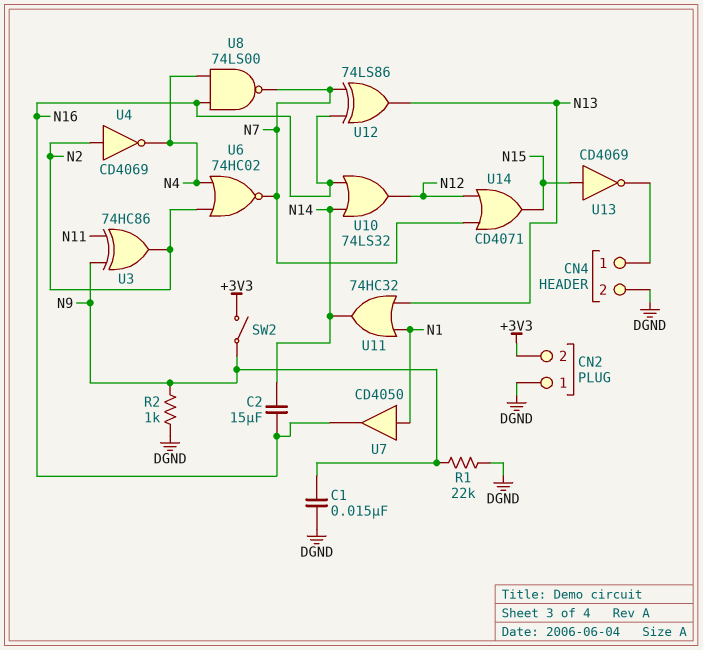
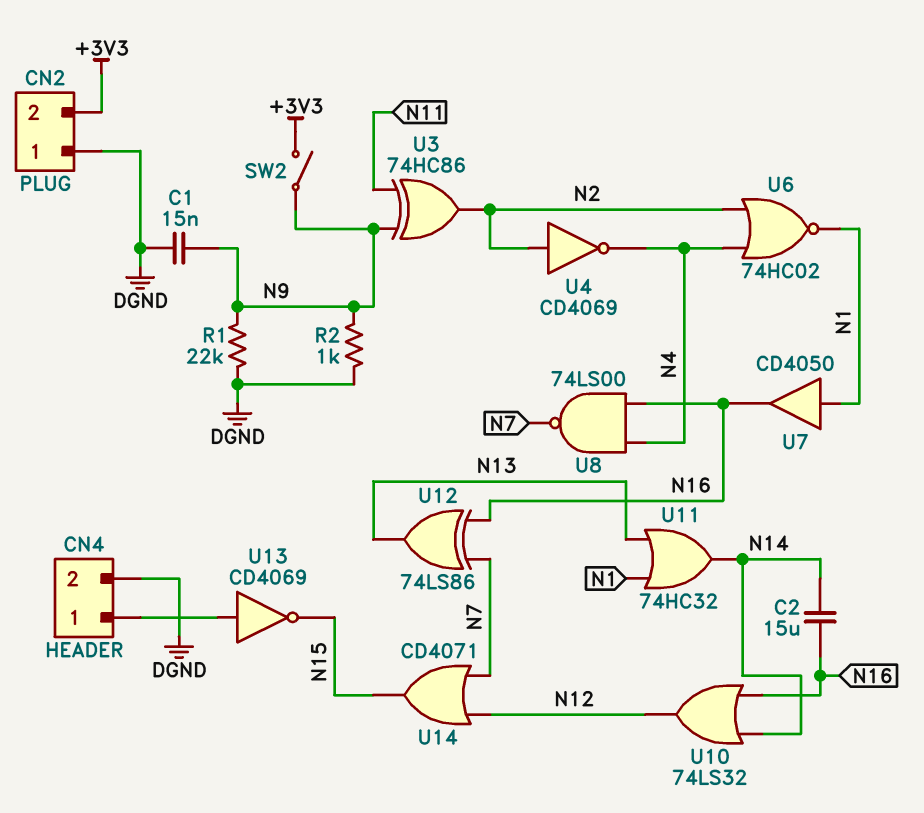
U6: NOR 74HC02 (in N2, in N4, out N7) -> NOR 74HC02 (in N2, in N4, out N1)
U13: NOT CD4069 (in N15, out CN4/1) -> NOT CD4069 (in CN4/1, out N15)

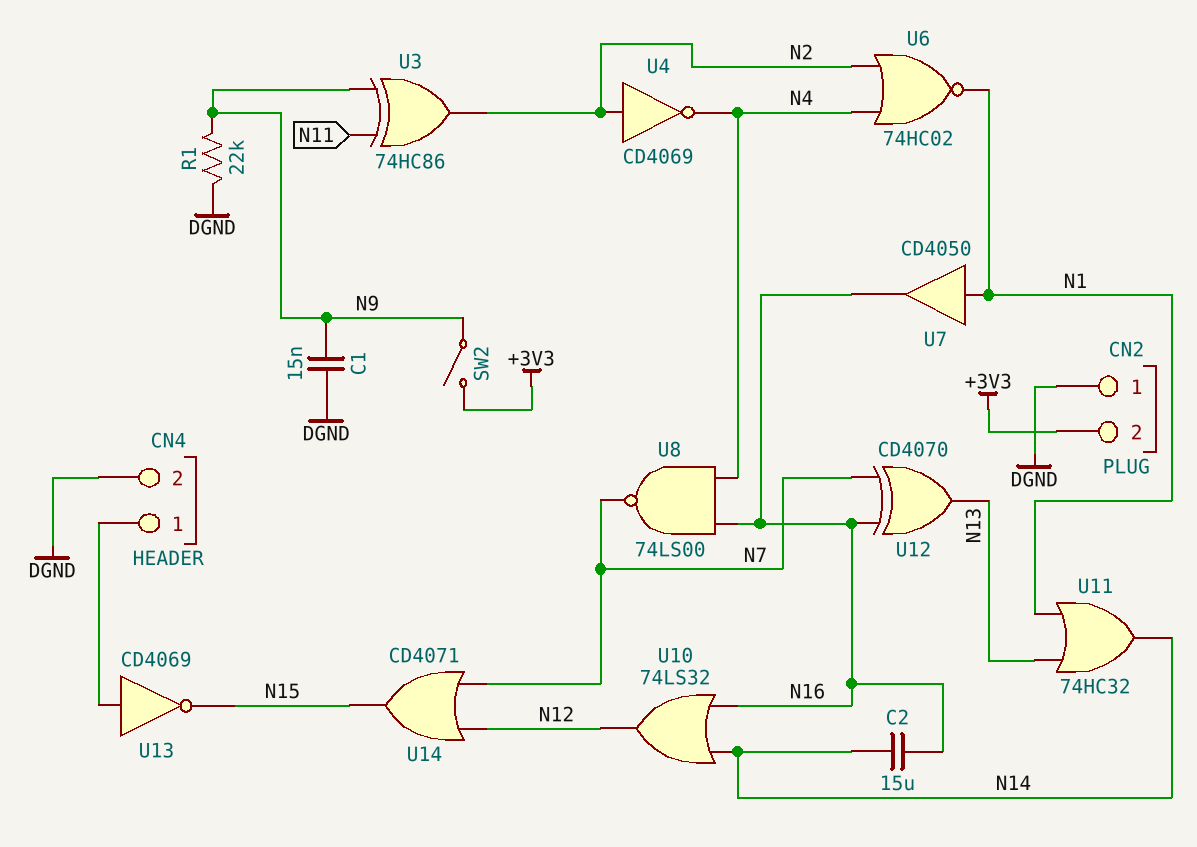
R2: 1k (DGND, N9) -> none
U12: XOR 74LS86 (in N7, in N16, out N13) -> XOR CD4070 (in N7, in N16, out N13)

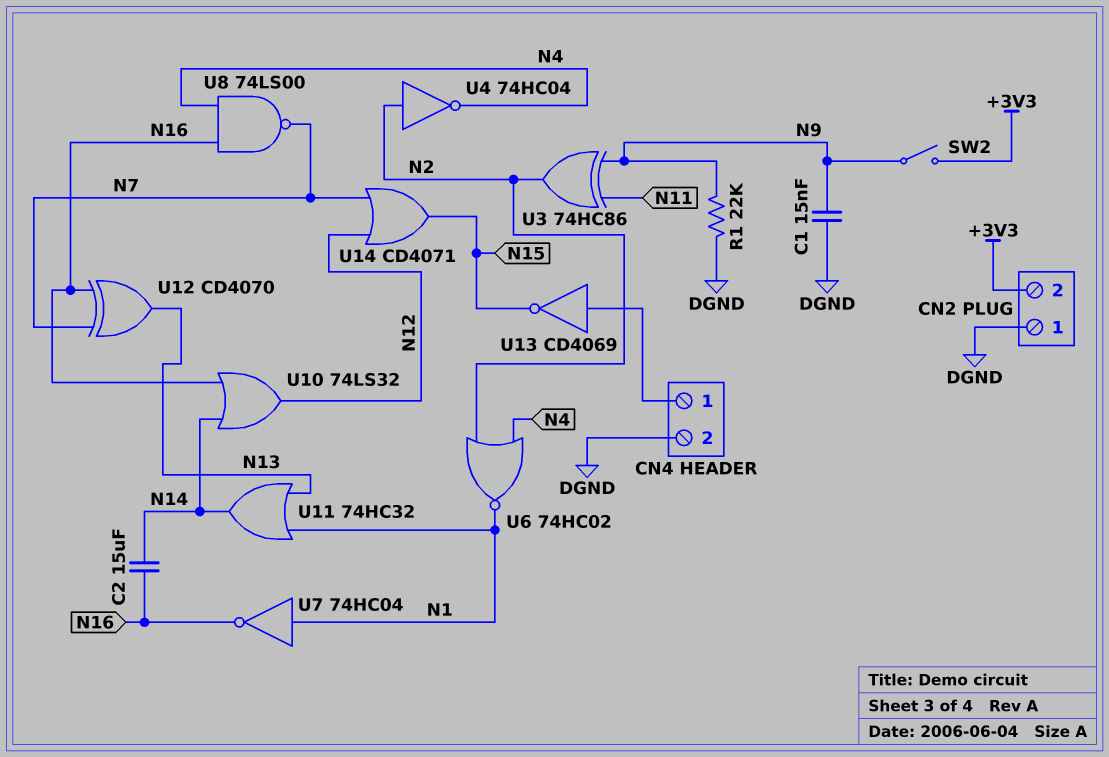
U4: NOT CD4069 (in N2, out N4) -> NOT 74HC04 (in N2, out N4)
U7: buffer CD4050 (in N1, out N16) -> NOT 74HC04 (in N1, out N16)

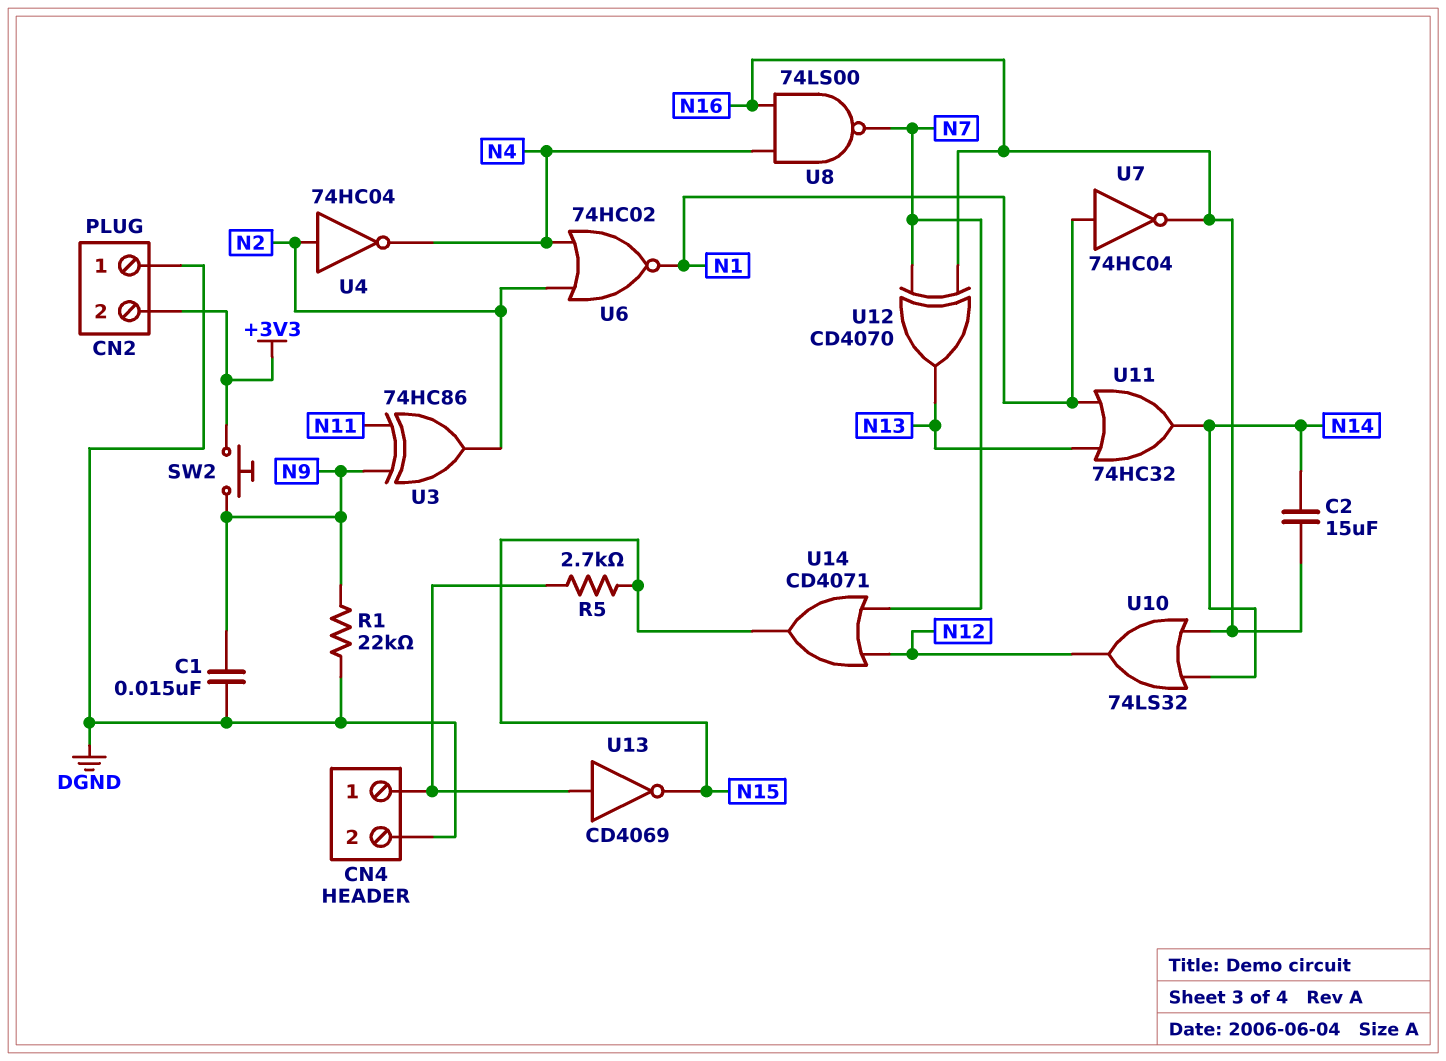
R5: none -> 2.7k (CN4/1, N15)
SW2: switch (+3V3, N9) -> button (+3V3, N9)

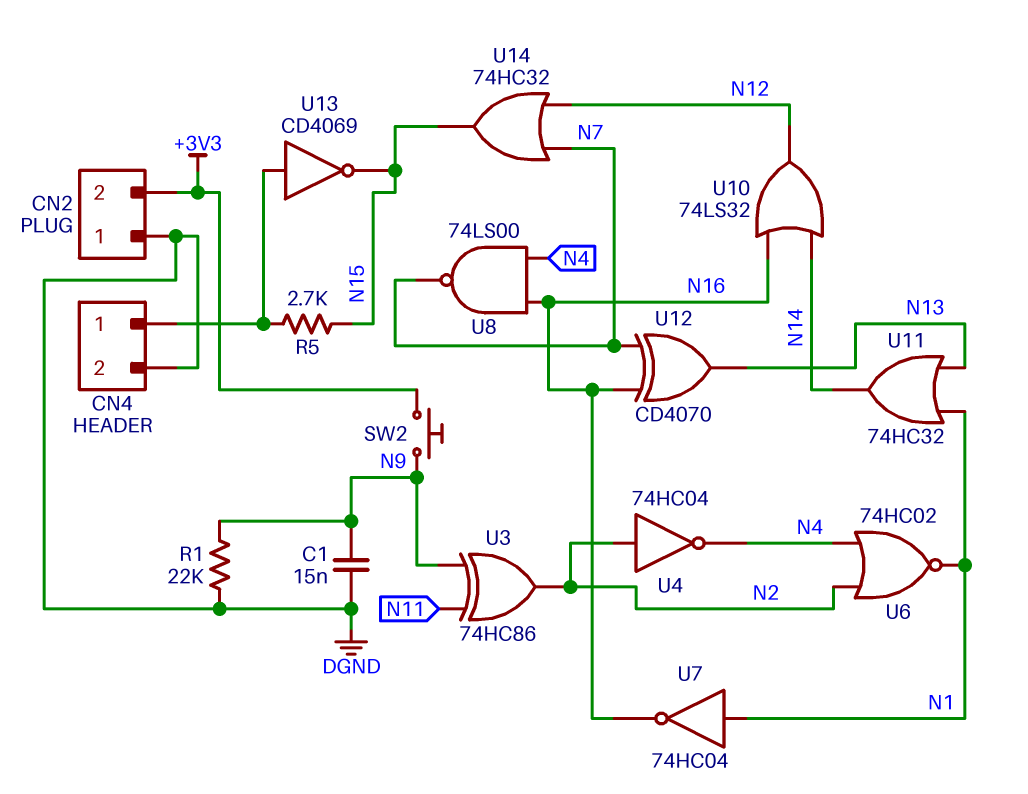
C2: 15uF (N14, N16) -> none
U14: OR CD4071 (in N7, in N12, out N15) -> OR 74HC32 (in N7, in N12, out N15)

